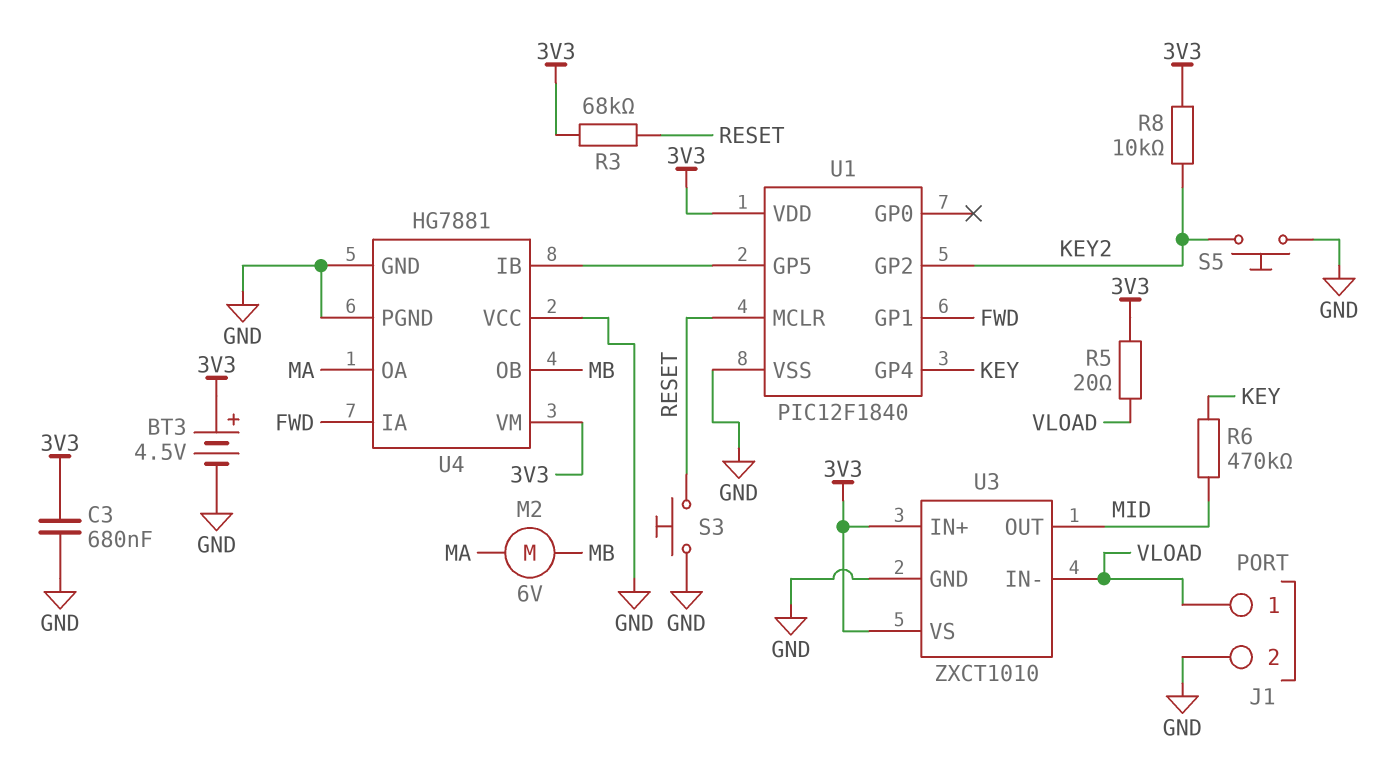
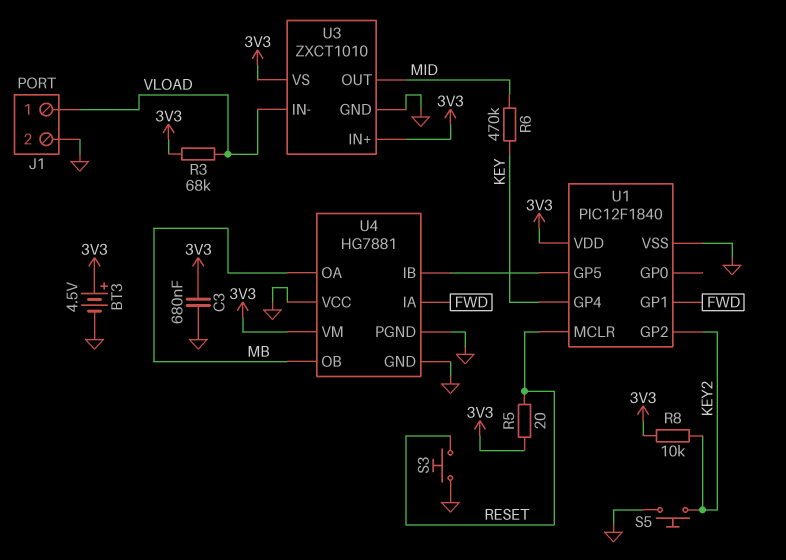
M2: motor 6V (MA, MB) -> none
R3: 68k (3V3, RESET) -> 68k (3V3, VLOAD)
R5: 20 (3V3, VLOAD) -> 20 (3V3, RESET)
U4 pin OA: MA -> MB

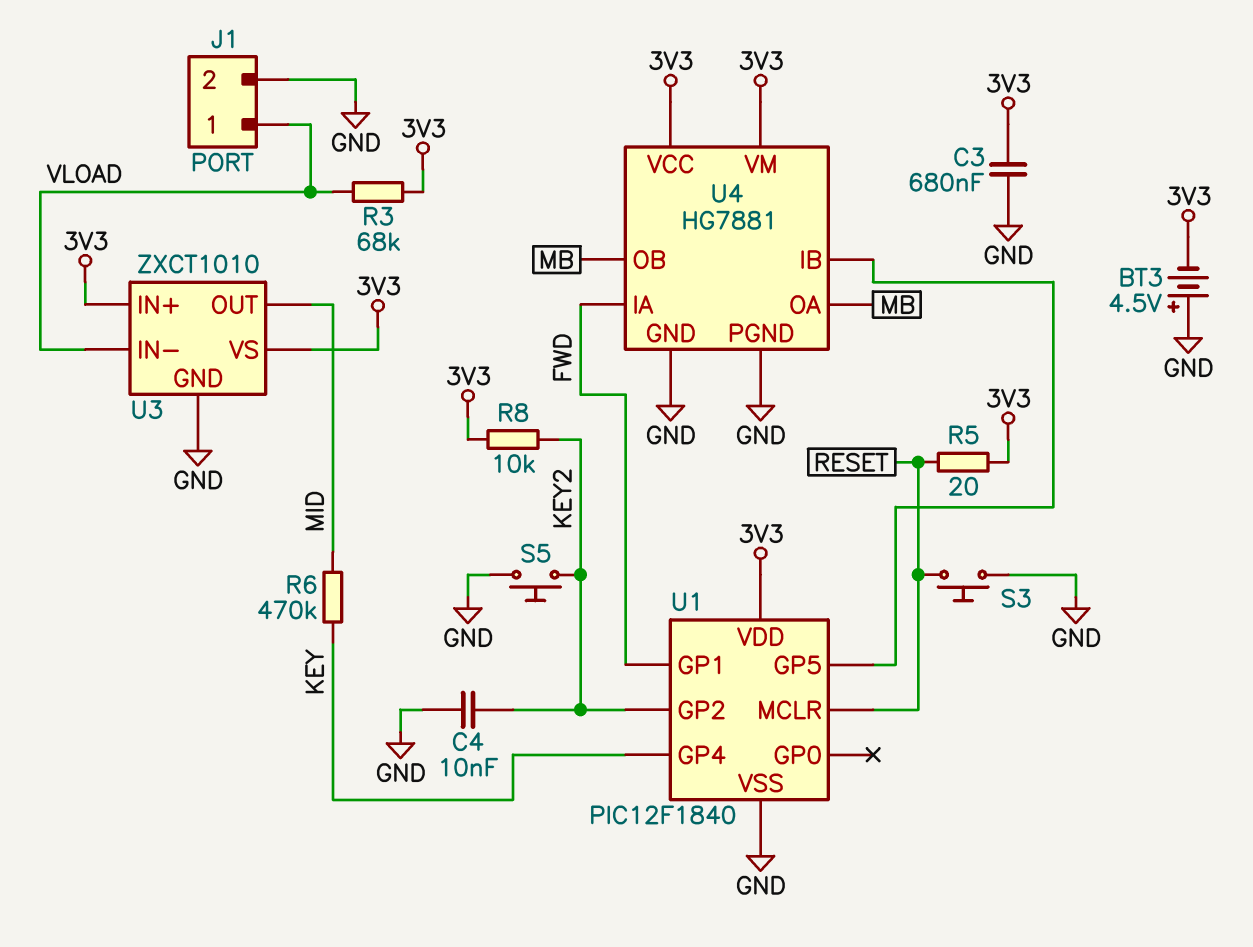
BT3: 4.5V (plus 3V3, minus GND) -> 4.5V (plus GND, minus 3V3)
C4: none -> 10nF (GND, KEY2)
U4 pin VCC: GND -> 3V3

